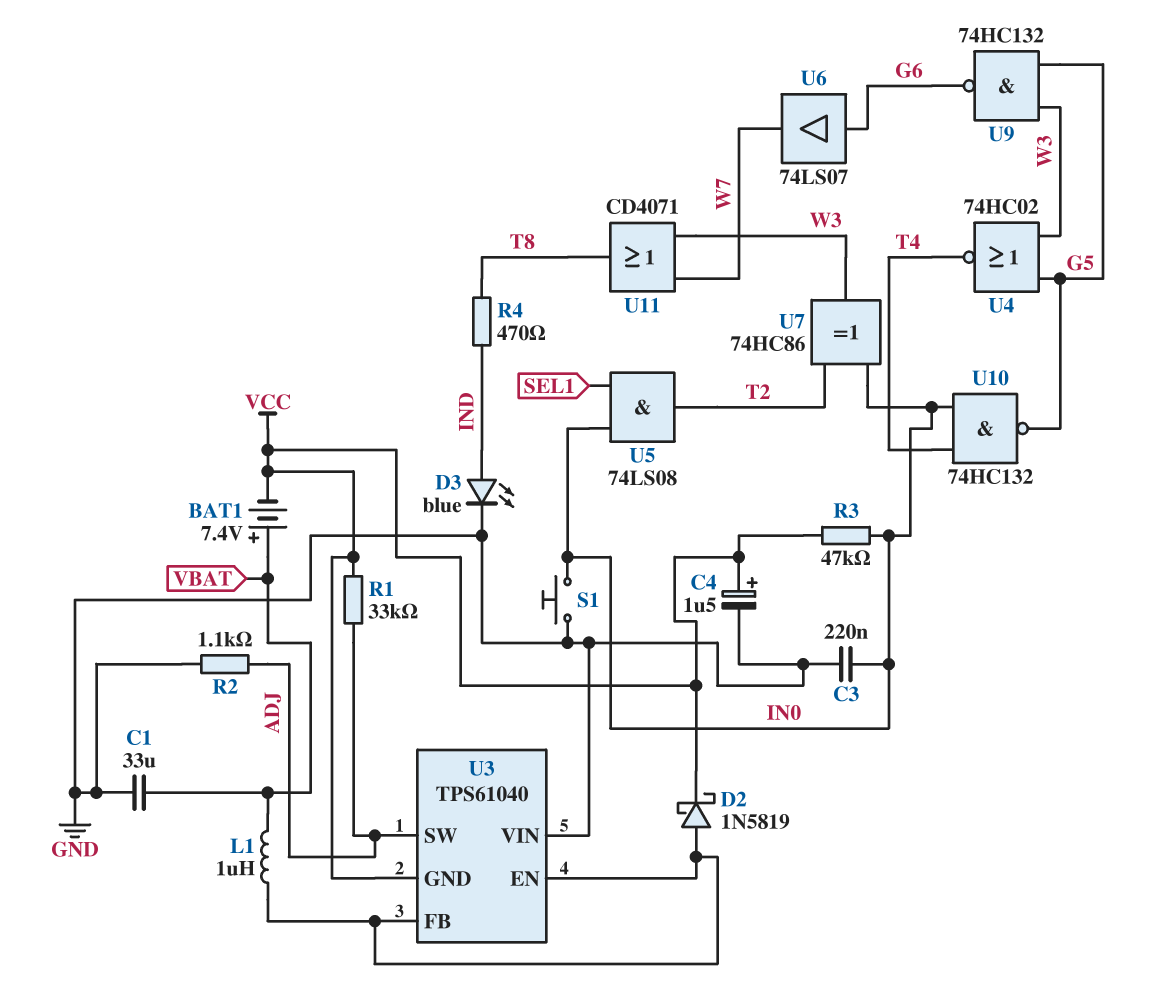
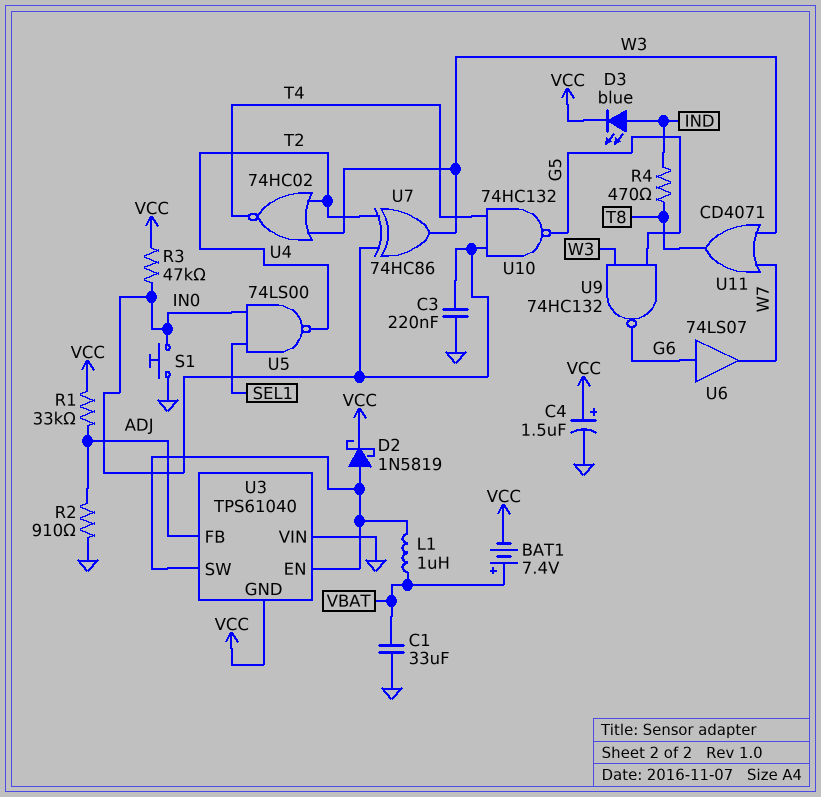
D3: LED blue (A IND, K GND) -> LED blue (A IND, K VCC)
R2: 1.1k (ADJ, GND) -> 910 (ADJ, GND)
U3 pin FB: U3/EN -> ADJ
U3 pin SW: ADJ -> U3/EN
U4: NOR 74HC02 (in G5, in W3, out T4) -> NOR 74HC02 (in T2, in W3, out T4)
U5: AND 74LS08 (in IN0, in SEL1, out T2) -> NAND 74LS00 (in IN0, in SEL1, out T2)

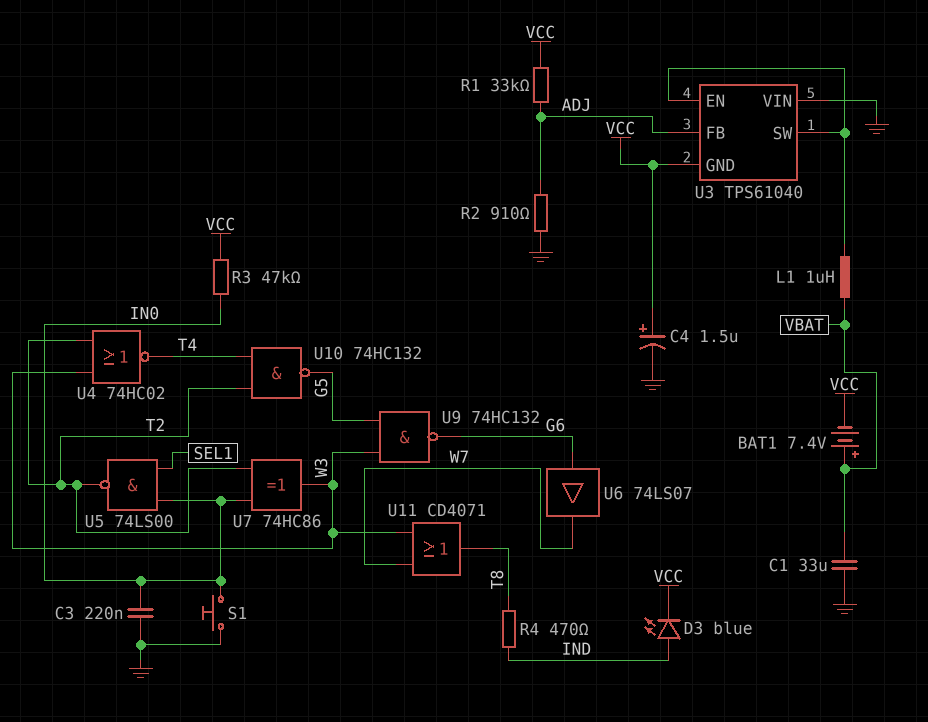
D2: schottky 1N5819 (A U3/EN, K VCC) -> none
U10: NAND 74HC132 (in IN0, in T4, out G5) -> NAND 74HC132 (in T2, in T4, out G5)

